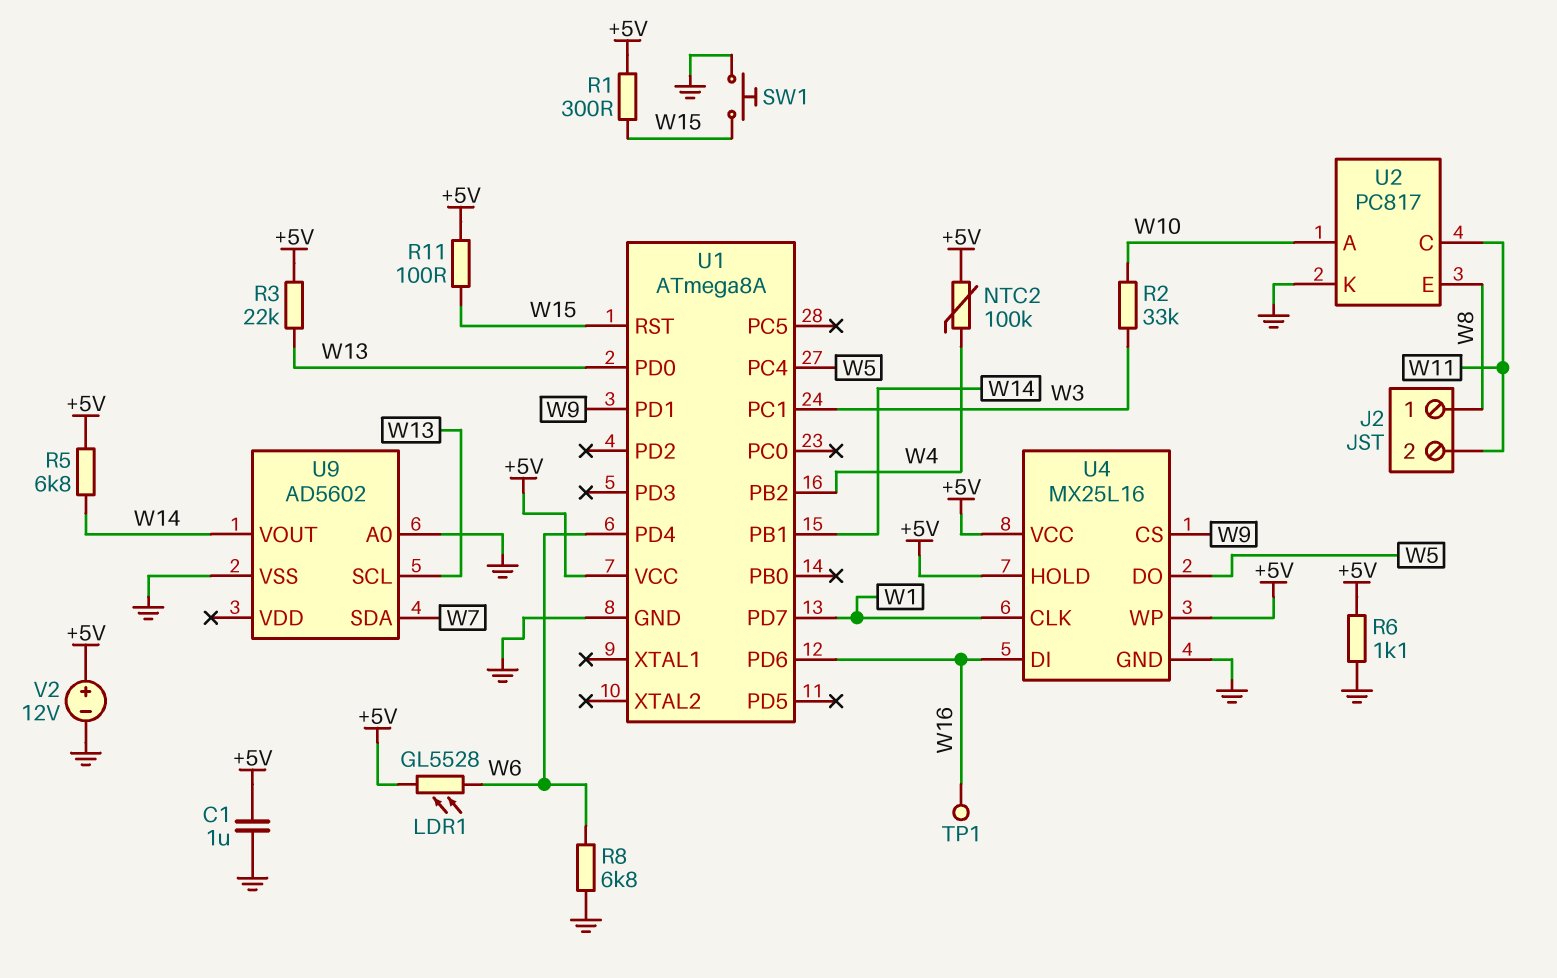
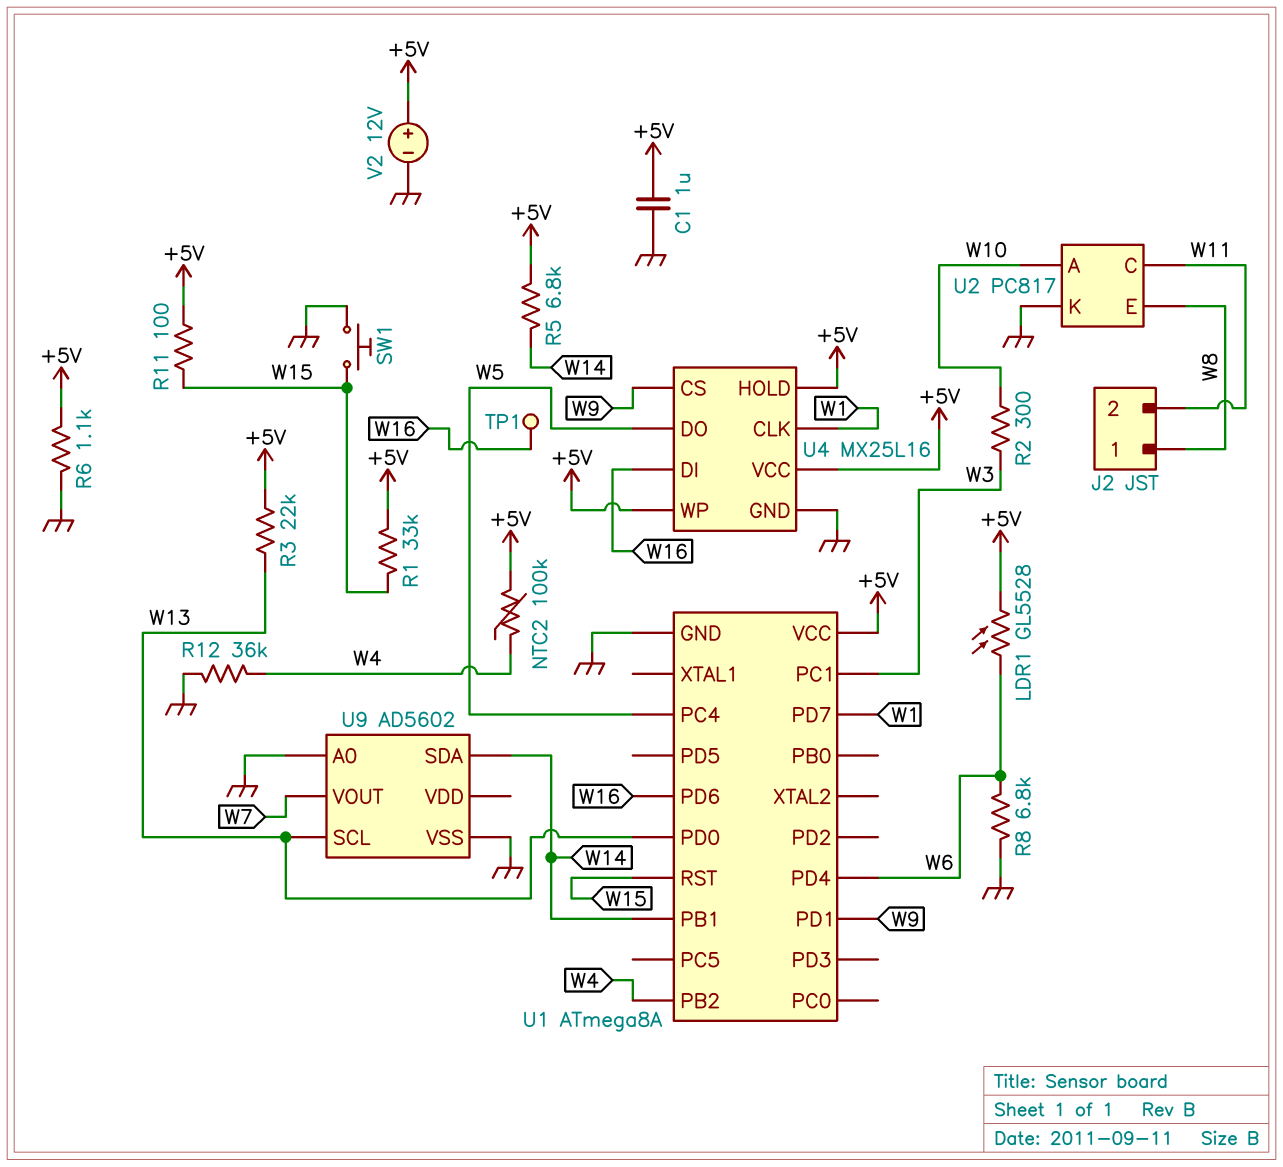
R1: 300 (+5V, W15) -> 33k (+5V, W15)
R2: 33k (W3, W10) -> 300 (W3, W10)
R12: none -> 36k (GND, W4)
U9 pin SDA: W7 -> W14
U9 pin VOUT: W14 -> W7

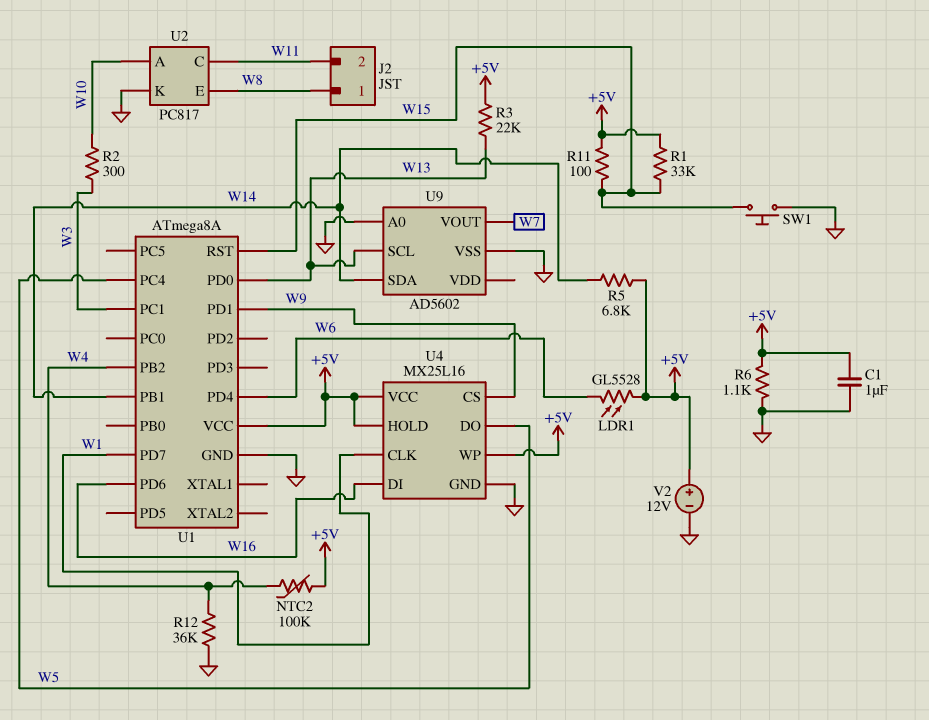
R8: 6.8k (GND, W6) -> none
TP1: test point (W16) -> none

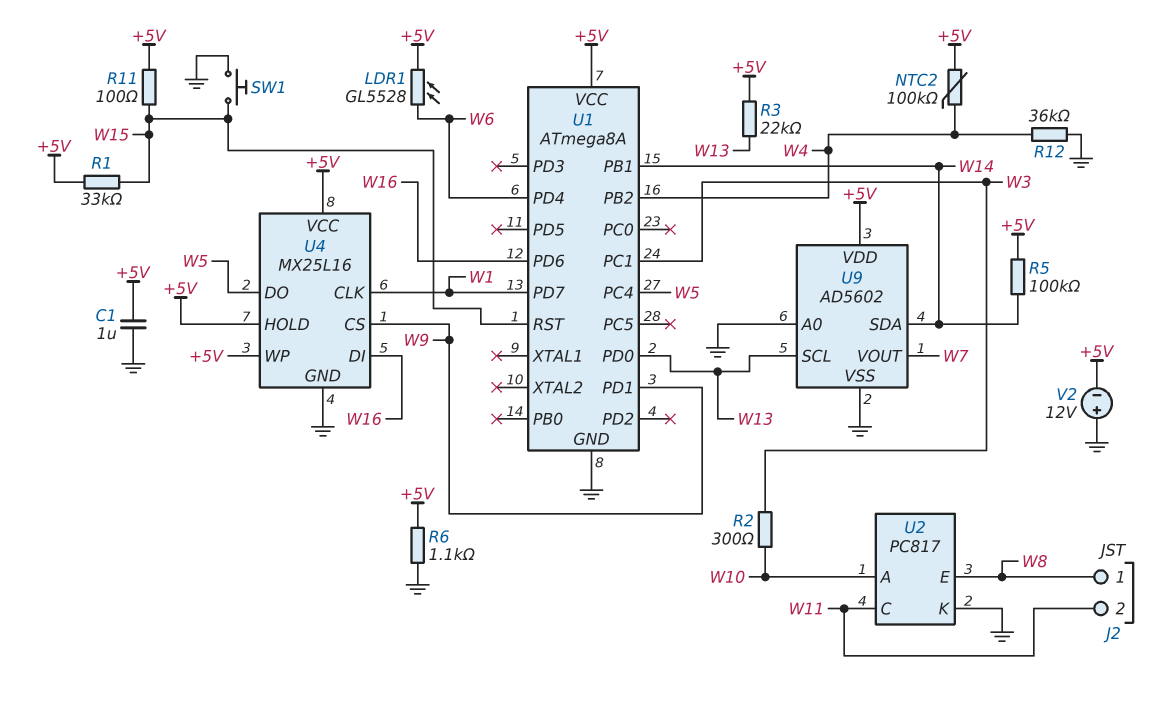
R5: 6.8k (+5V, W14) -> 100k (+5V, W14)
U9 pin VDD: none -> +5V
V2: 12V (plus +5V, minus GND) -> 12V (plus GND, minus +5V)

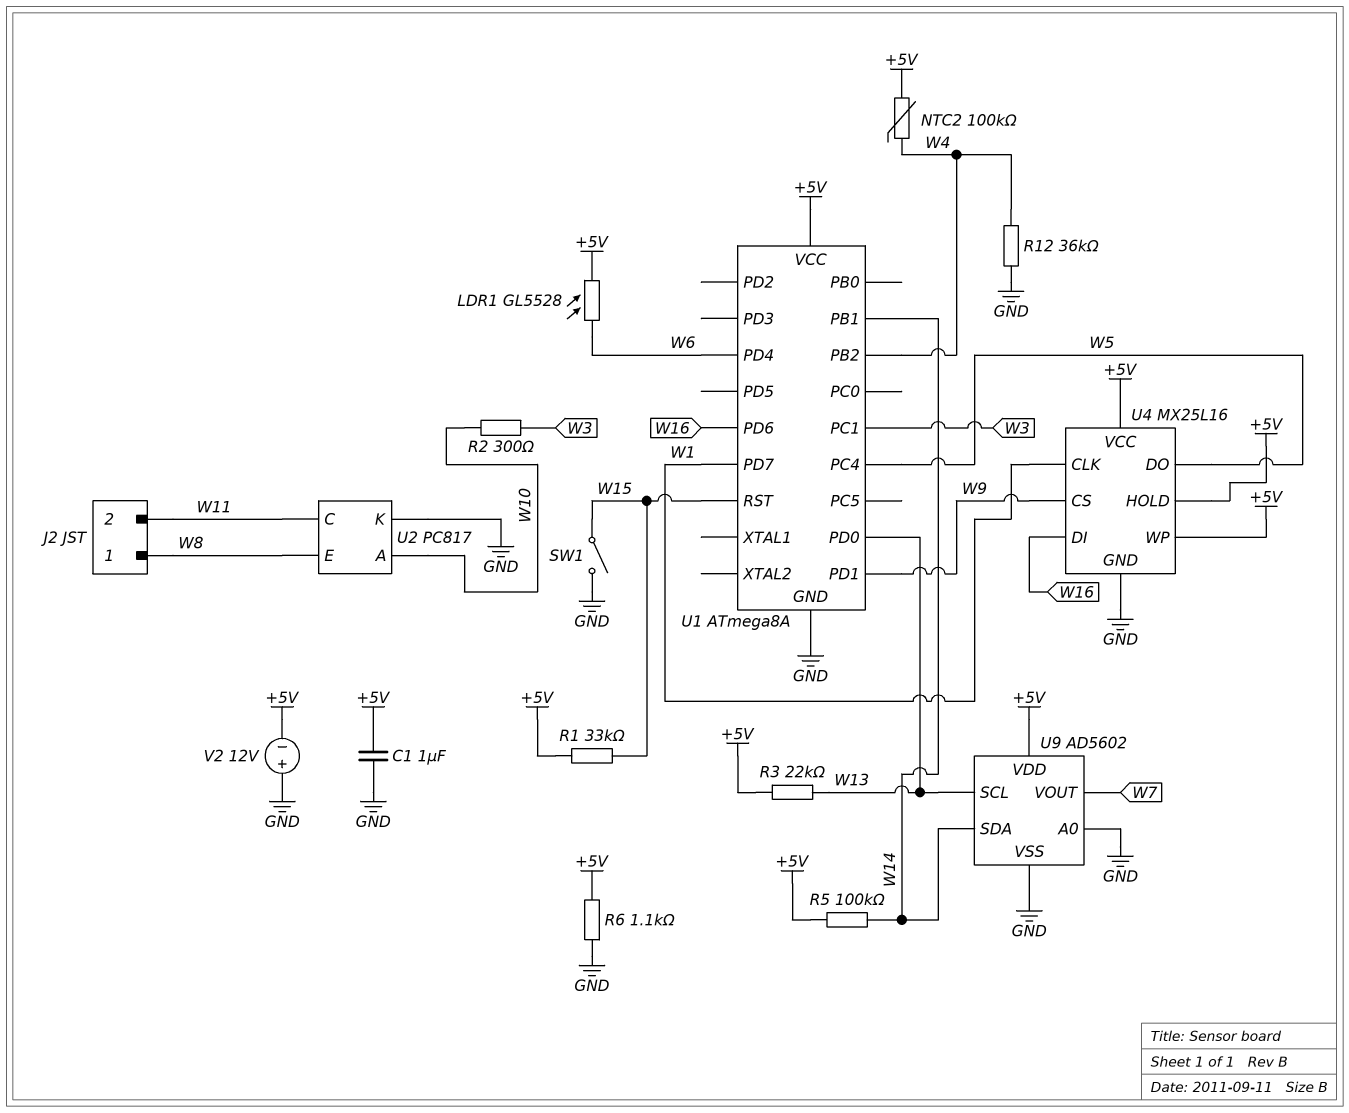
R11: 100 (+5V, W15) -> none
SW1: button (GND, W15) -> switch (GND, W15)

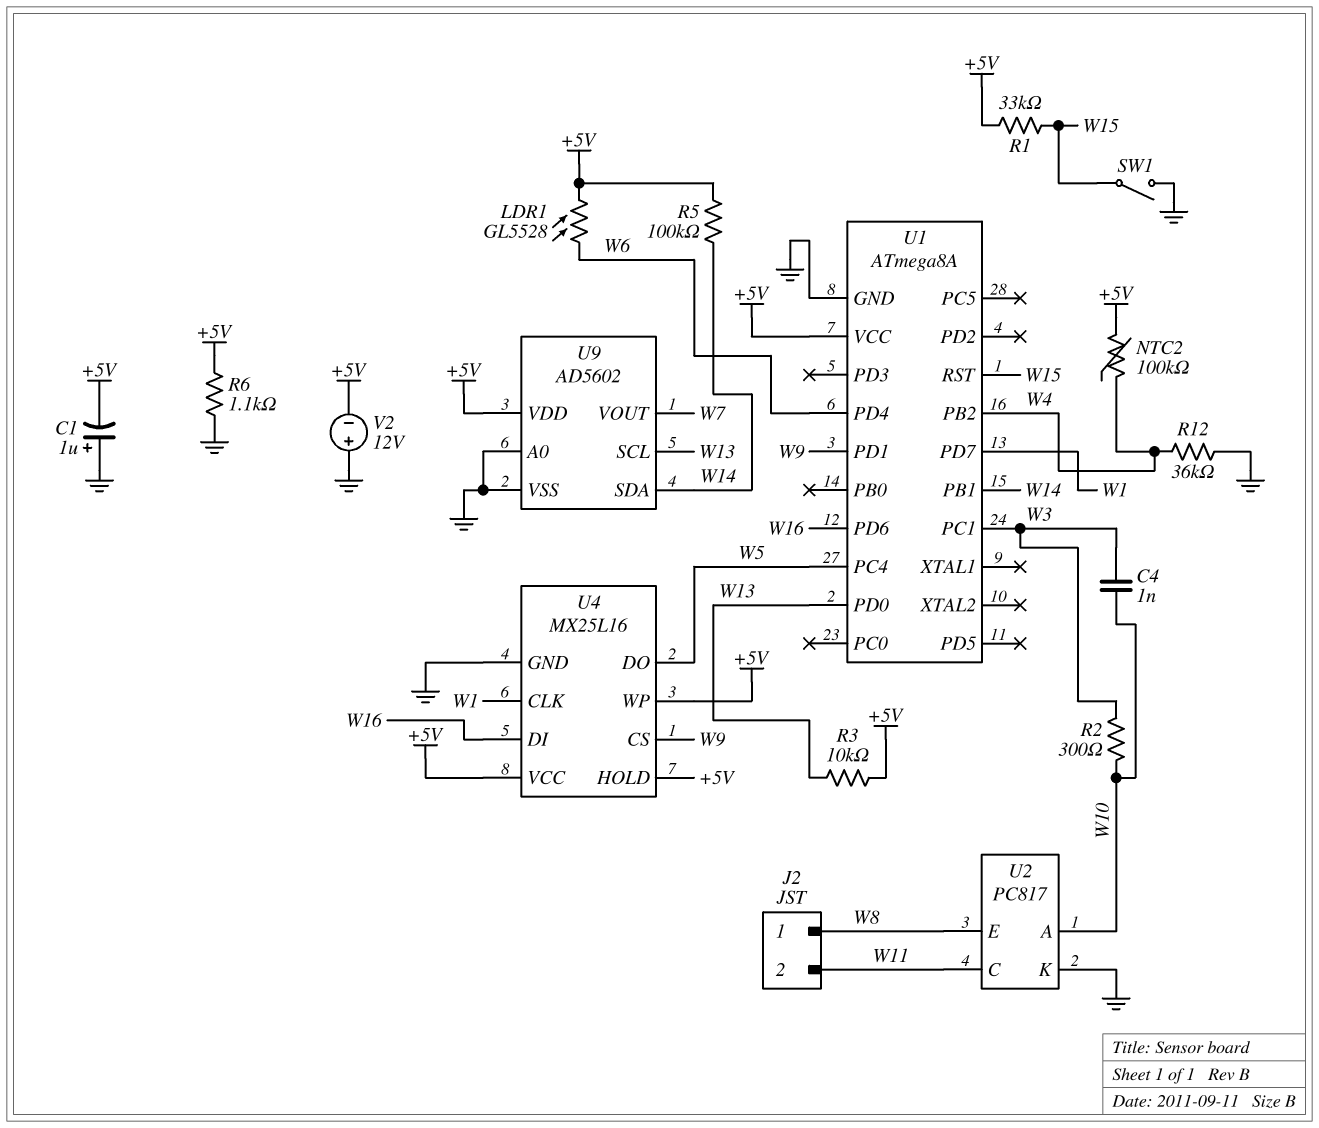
C1: 1uF (+5V, GND) -> 1uF (plus GND, minus +5V)
C4: none -> 1nF (W3, W10)
R3: 22k (+5V, W13) -> 10k (+5V, W13)

